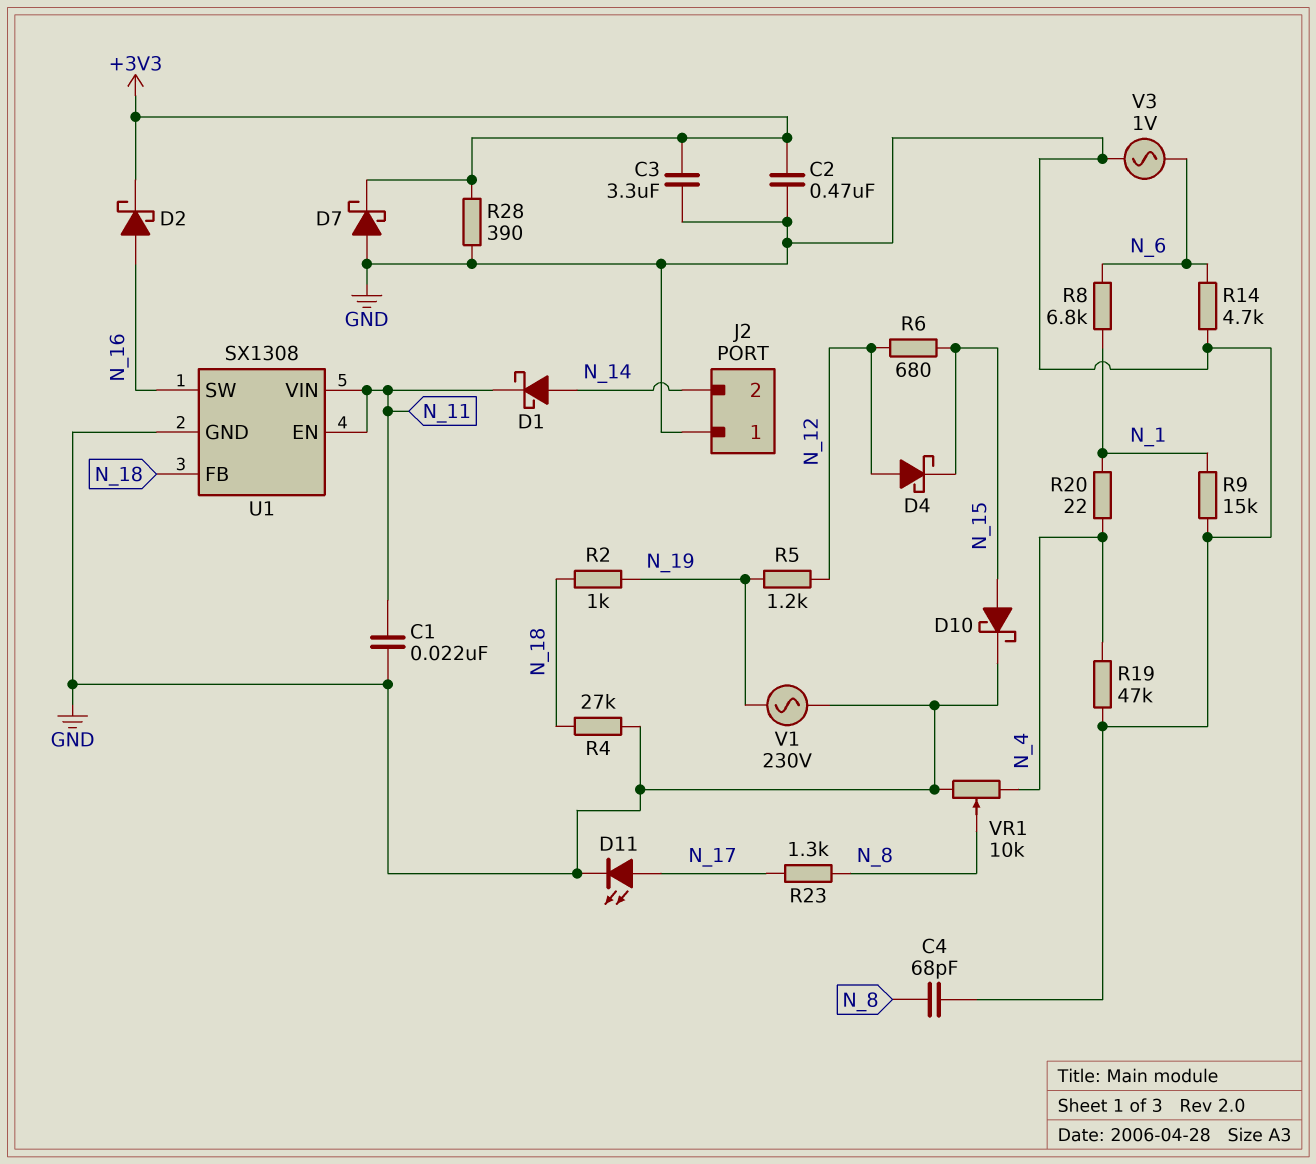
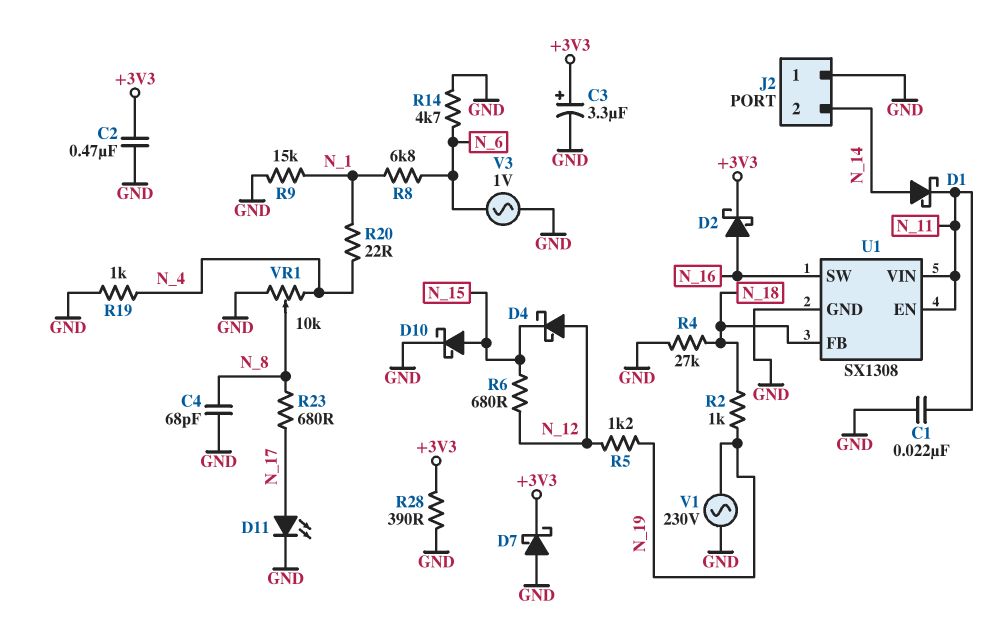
C3: 3.3uF (+3V3, GND) -> 3.3uF (plus +3V3, minus GND)
R19: 47k (GND, N_4) -> 1k (GND, N_4)
R23: 1.3k (N_8, N_17) -> 680 (N_8, N_17)

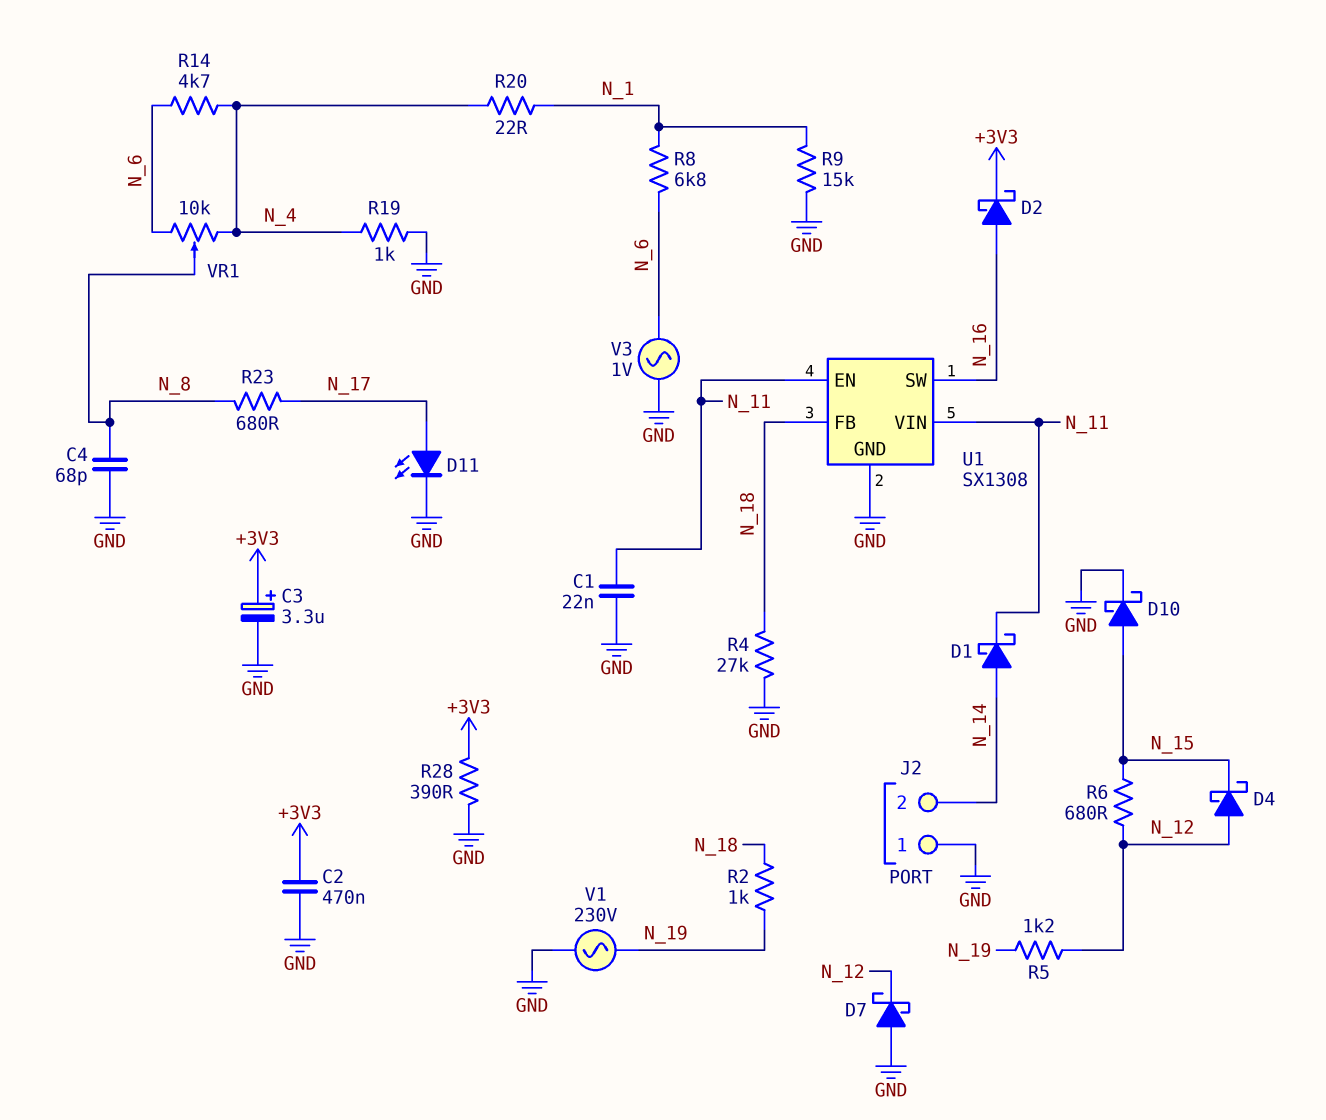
D7: schottky (A GND, K +3V3) -> schottky (A GND, K N_12)
R14: 4.7k (GND, N_6) -> 4.7k (N_4, N_6)
VR1: 10k (GND, N_4, wiper N_8) -> 10k (N_4, N_6, wiper N_8)

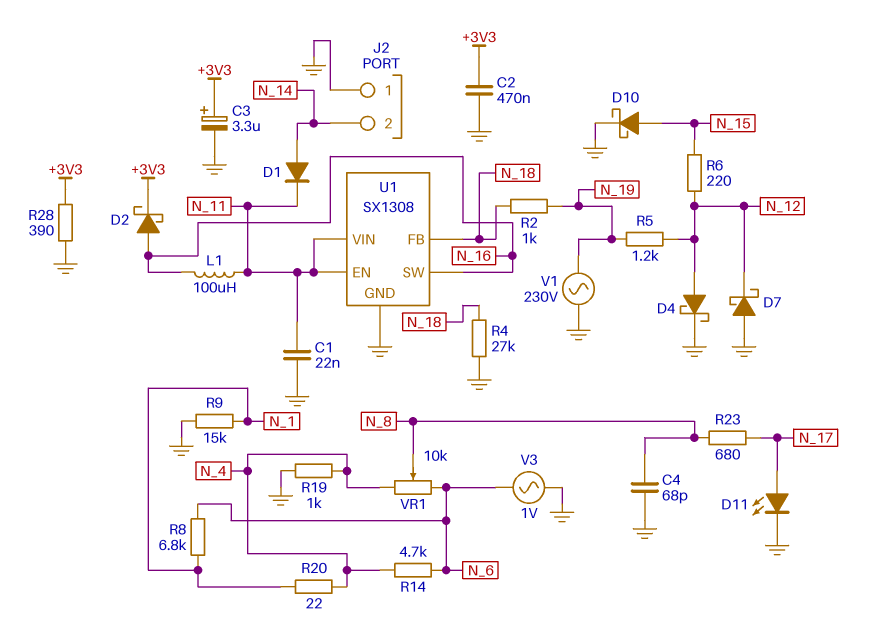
D1: schottky (A N_14, K N_11) -> diode (A N_14, K N_11)
D4: schottky (A N_12, K N_15) -> schottky (A N_12, K GND)
L1: none -> 100uH (N_11, N_16)
R6: 680 (N_12, N_15) -> 220 (N_12, N_15)

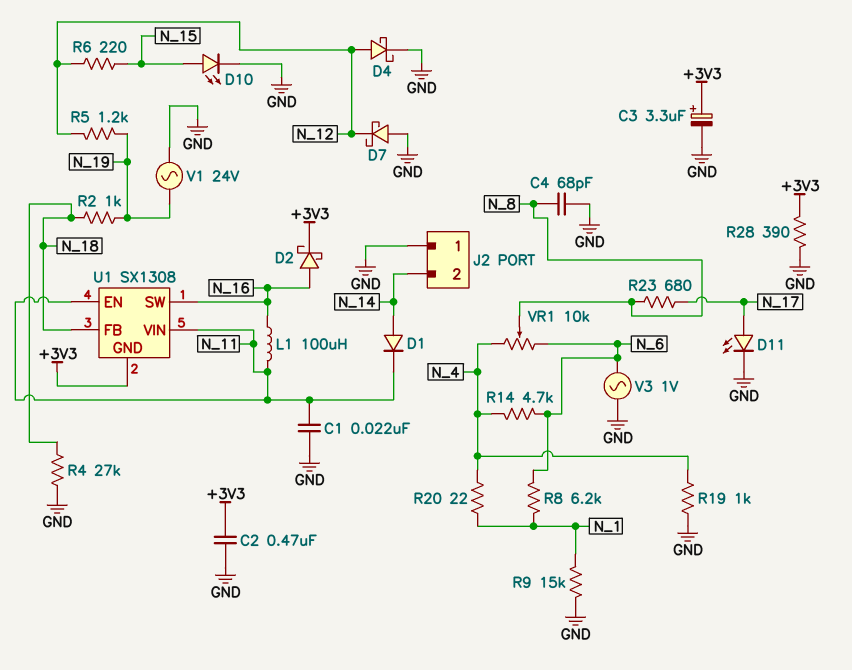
D10: schottky (A N_15, K GND) -> LED (A N_15, K GND)
R8: 6.8k (N_1, N_6) -> 6.2k (N_1, N_6)
U1 pin GND: GND -> +3V3
V1: AC 230V (GND, N_19) -> AC 24V (GND, N_19)

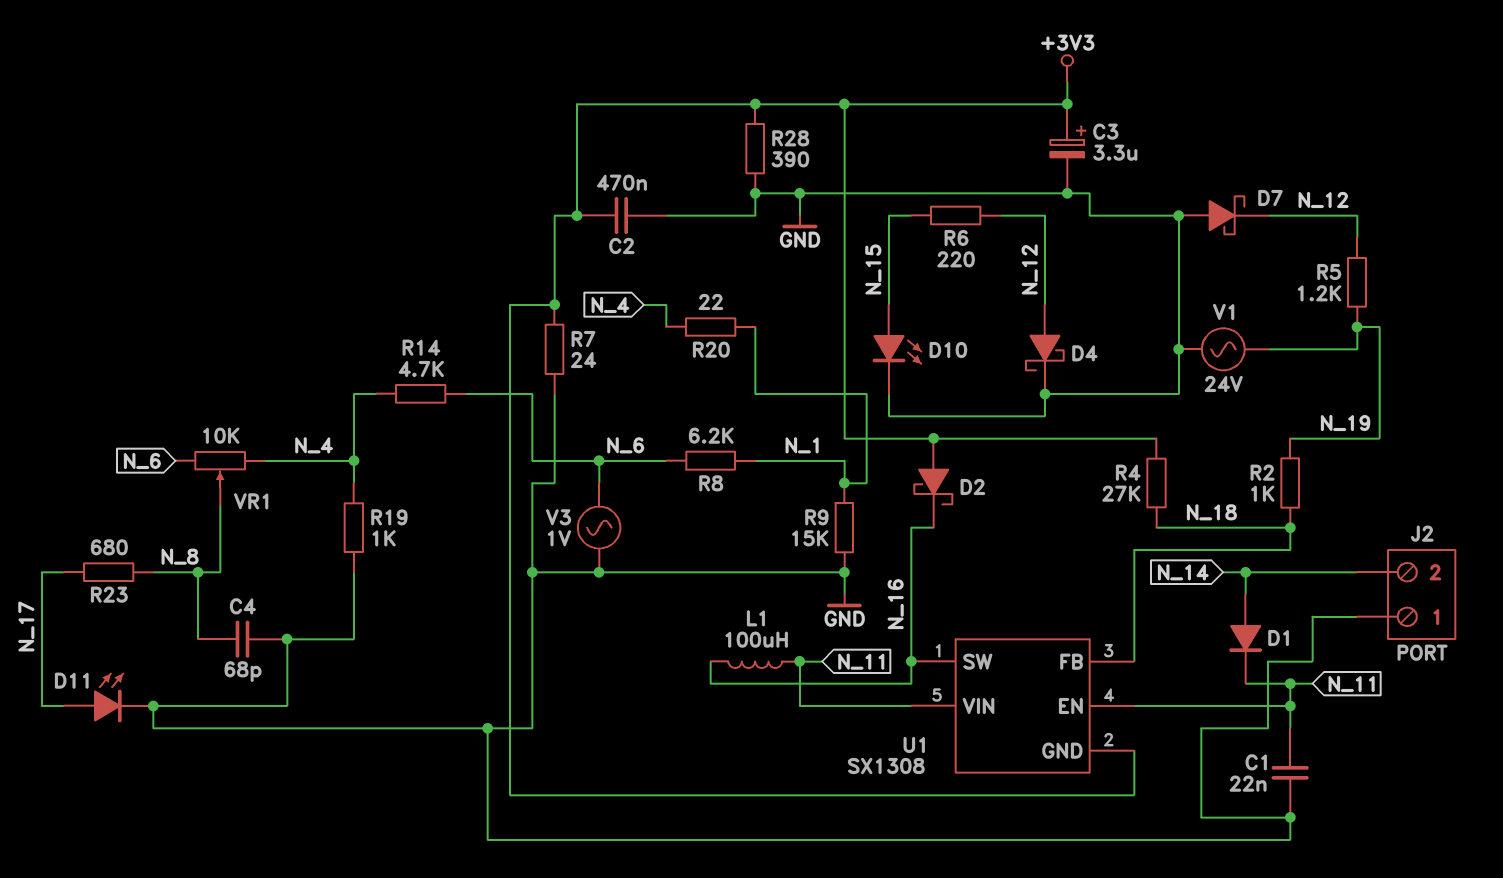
D2: schottky (A N_16, K +3V3) -> schottky (A +3V3, K N_16)
R4: 27k (GND, N_18) -> 27k (+3V3, N_18)
R7: none -> 24 (+3V3, GND)

